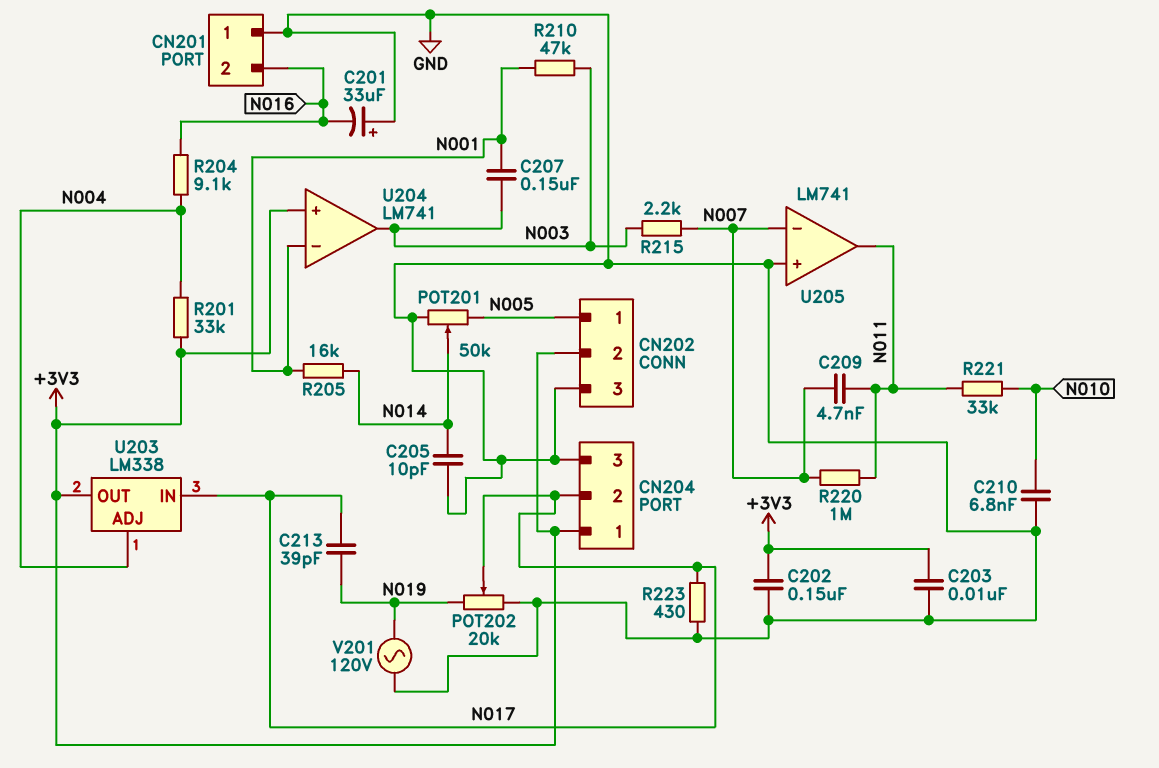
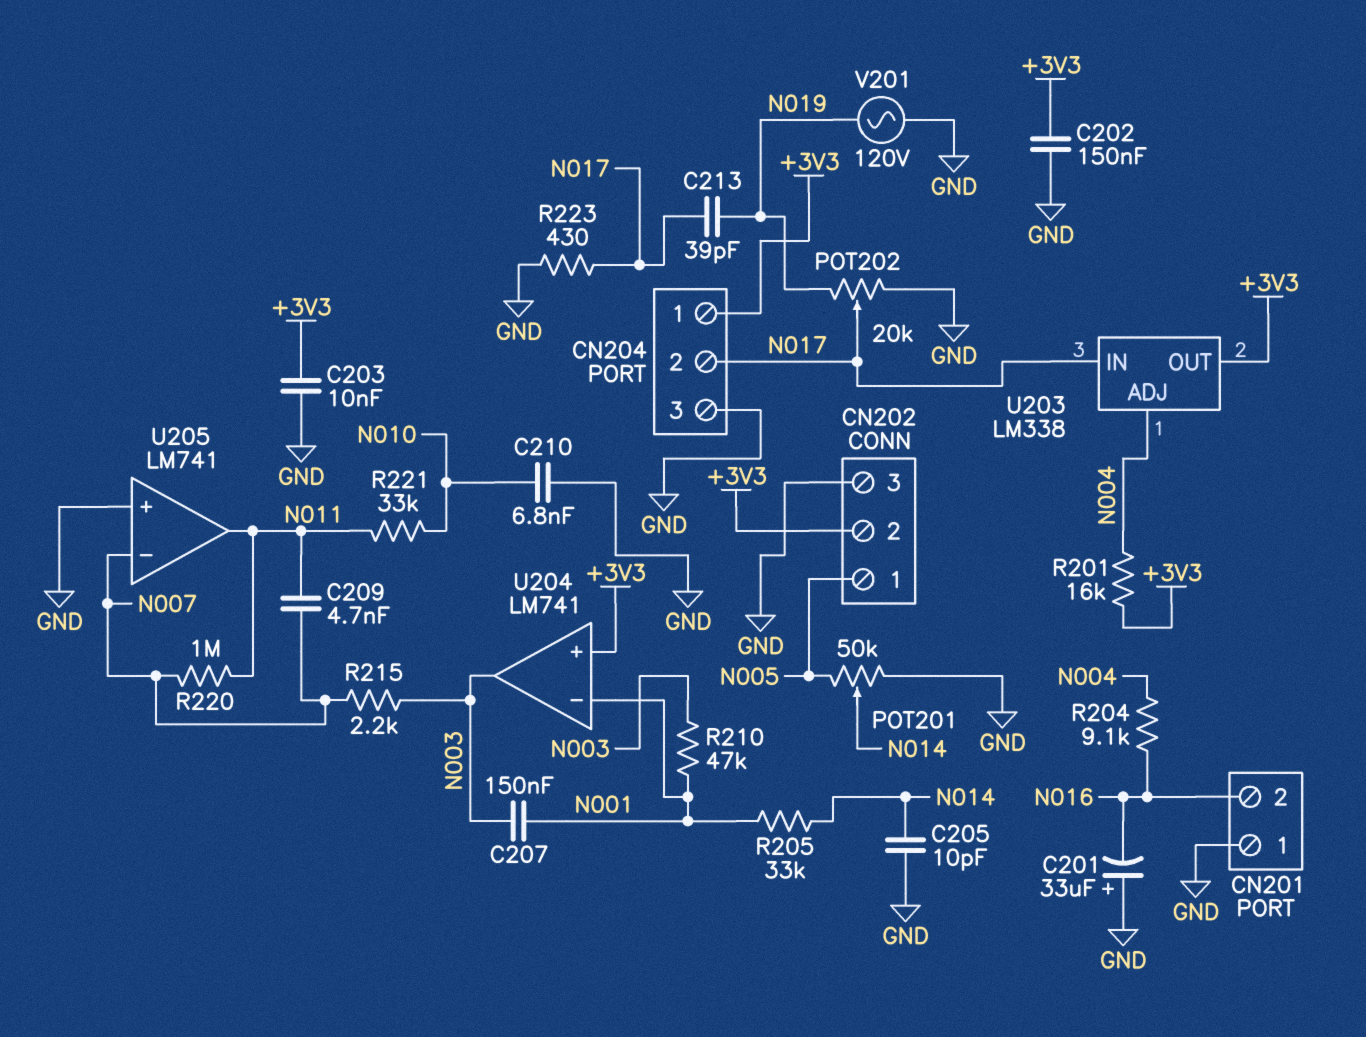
R201: 33k (+3V3, N004) -> 16k (+3V3, N004)
R205: 16k (N001, N014) -> 33k (N001, N014)

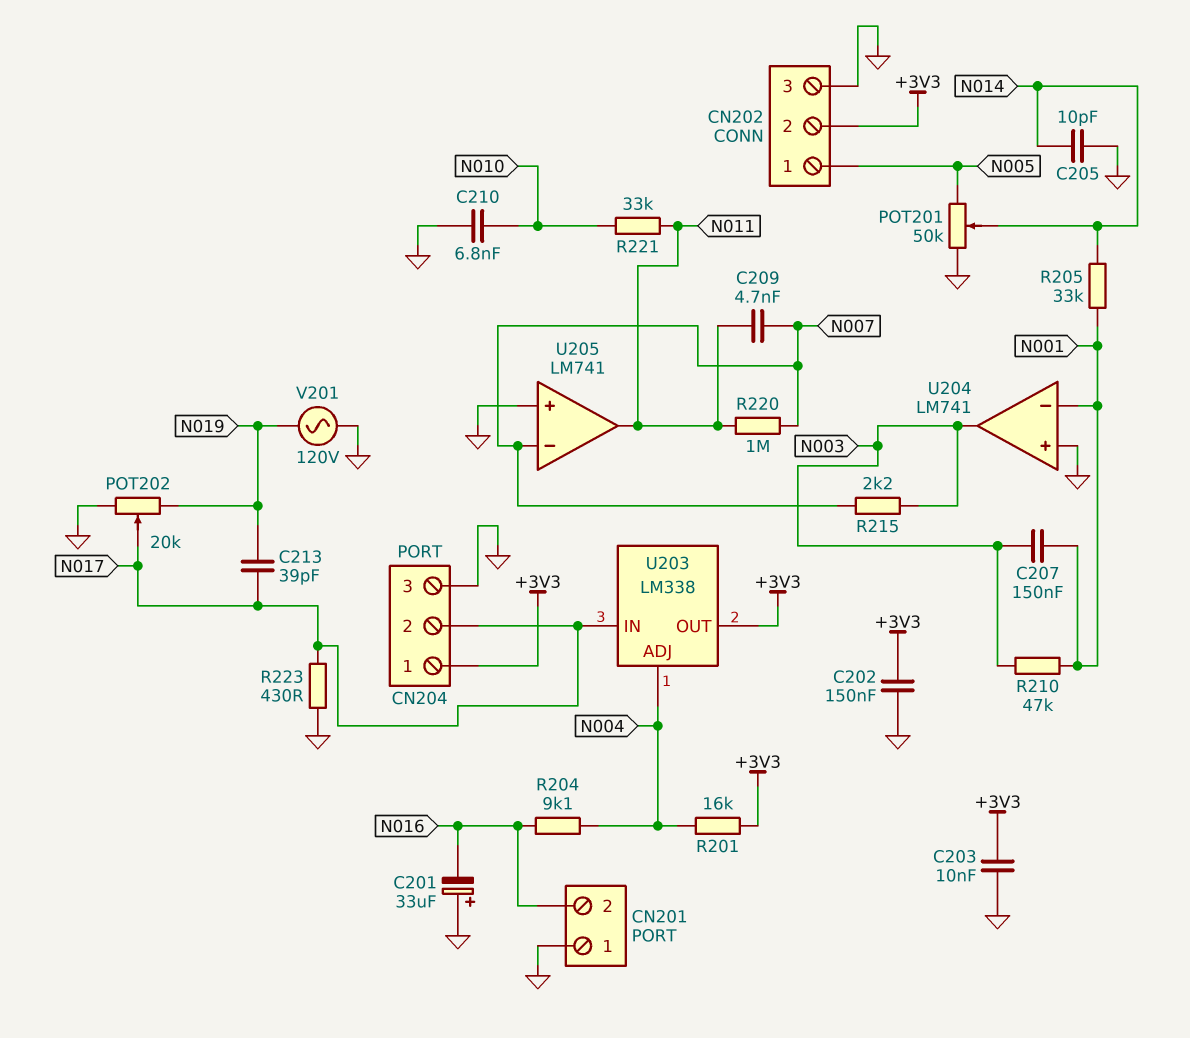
U204 pin in+: +3V3 -> GND

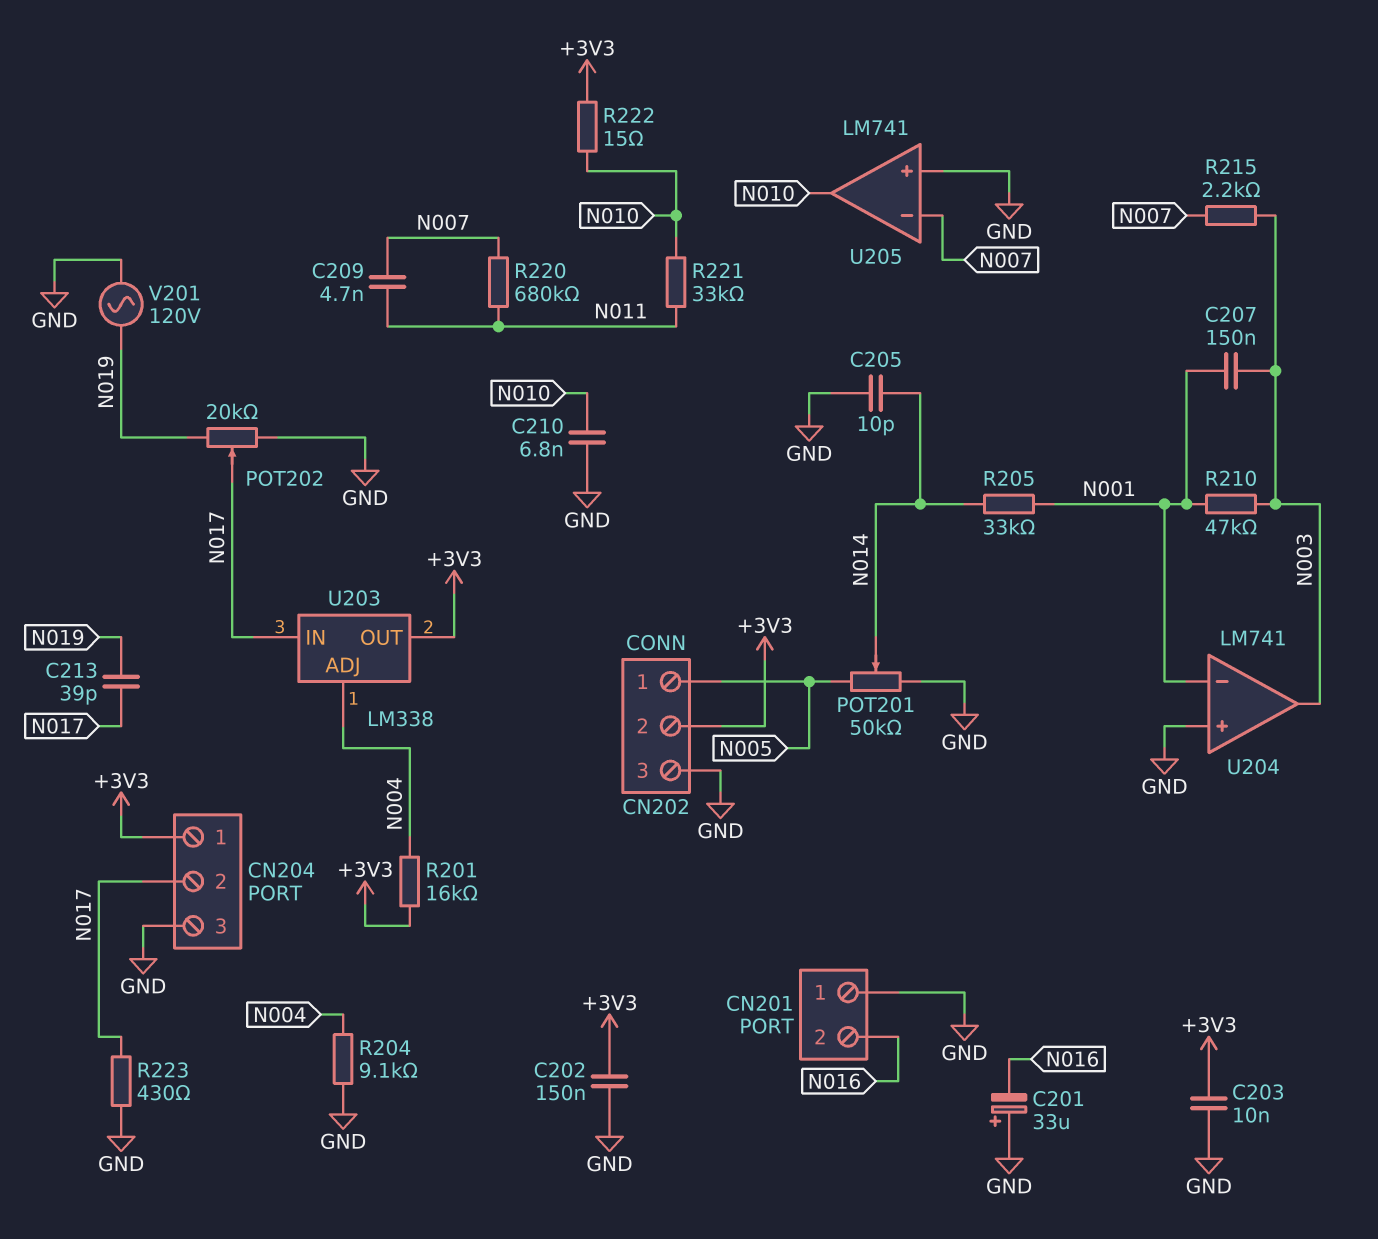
R204: 9.1k (N004, N016) -> 9.1k (GND, N004)
R220: 1M (N007, N011) -> 680k (N007, N011)
R222: none -> 15 (+3V3, N010)
U205 pin out: N011 -> N010

